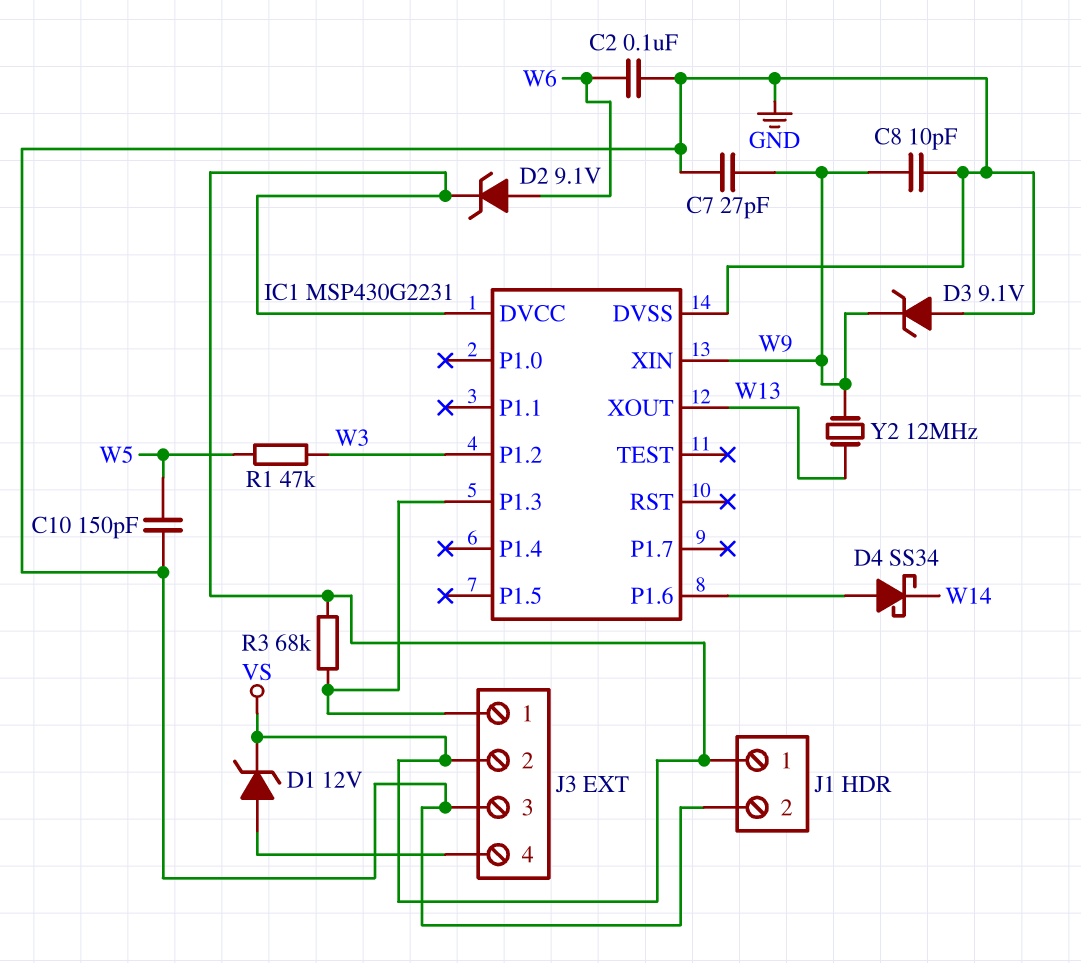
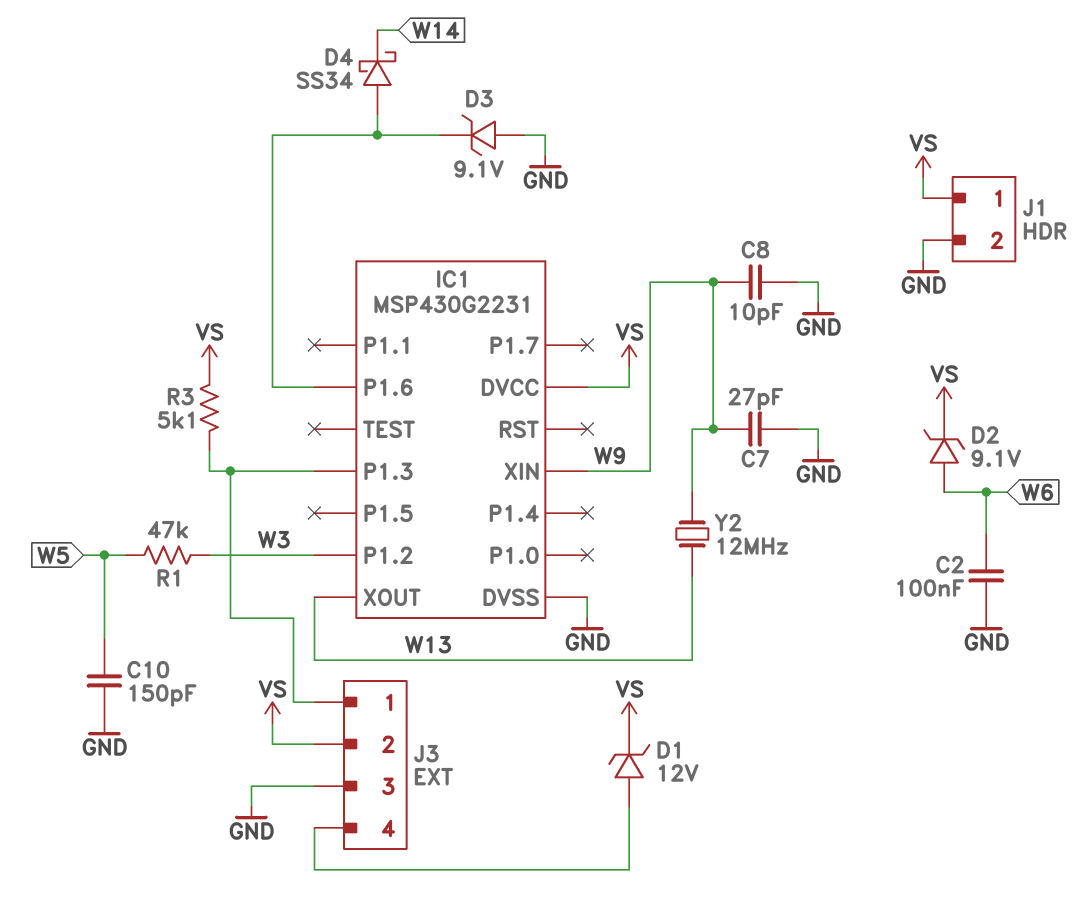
D3: zener 9.1V (A GND, K W9) -> zener 9.1V (A GND, K IC1/P1.6)
R3: 68k (IC1/P1.3, VS) -> 5.1k (IC1/P1.3, VS)

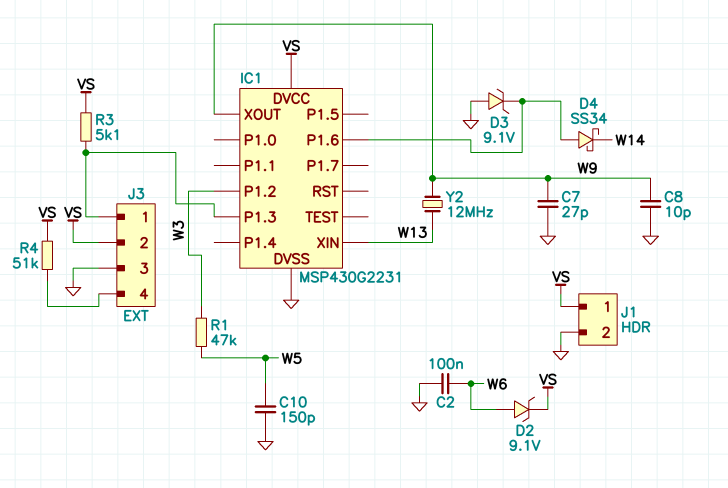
D1: zener 12V (A J3/4, K VS) -> none
IC1 pin XIN: W9 -> W13
IC1 pin XOUT: W13 -> W9
R4: none -> 51k (J3/4, VS)

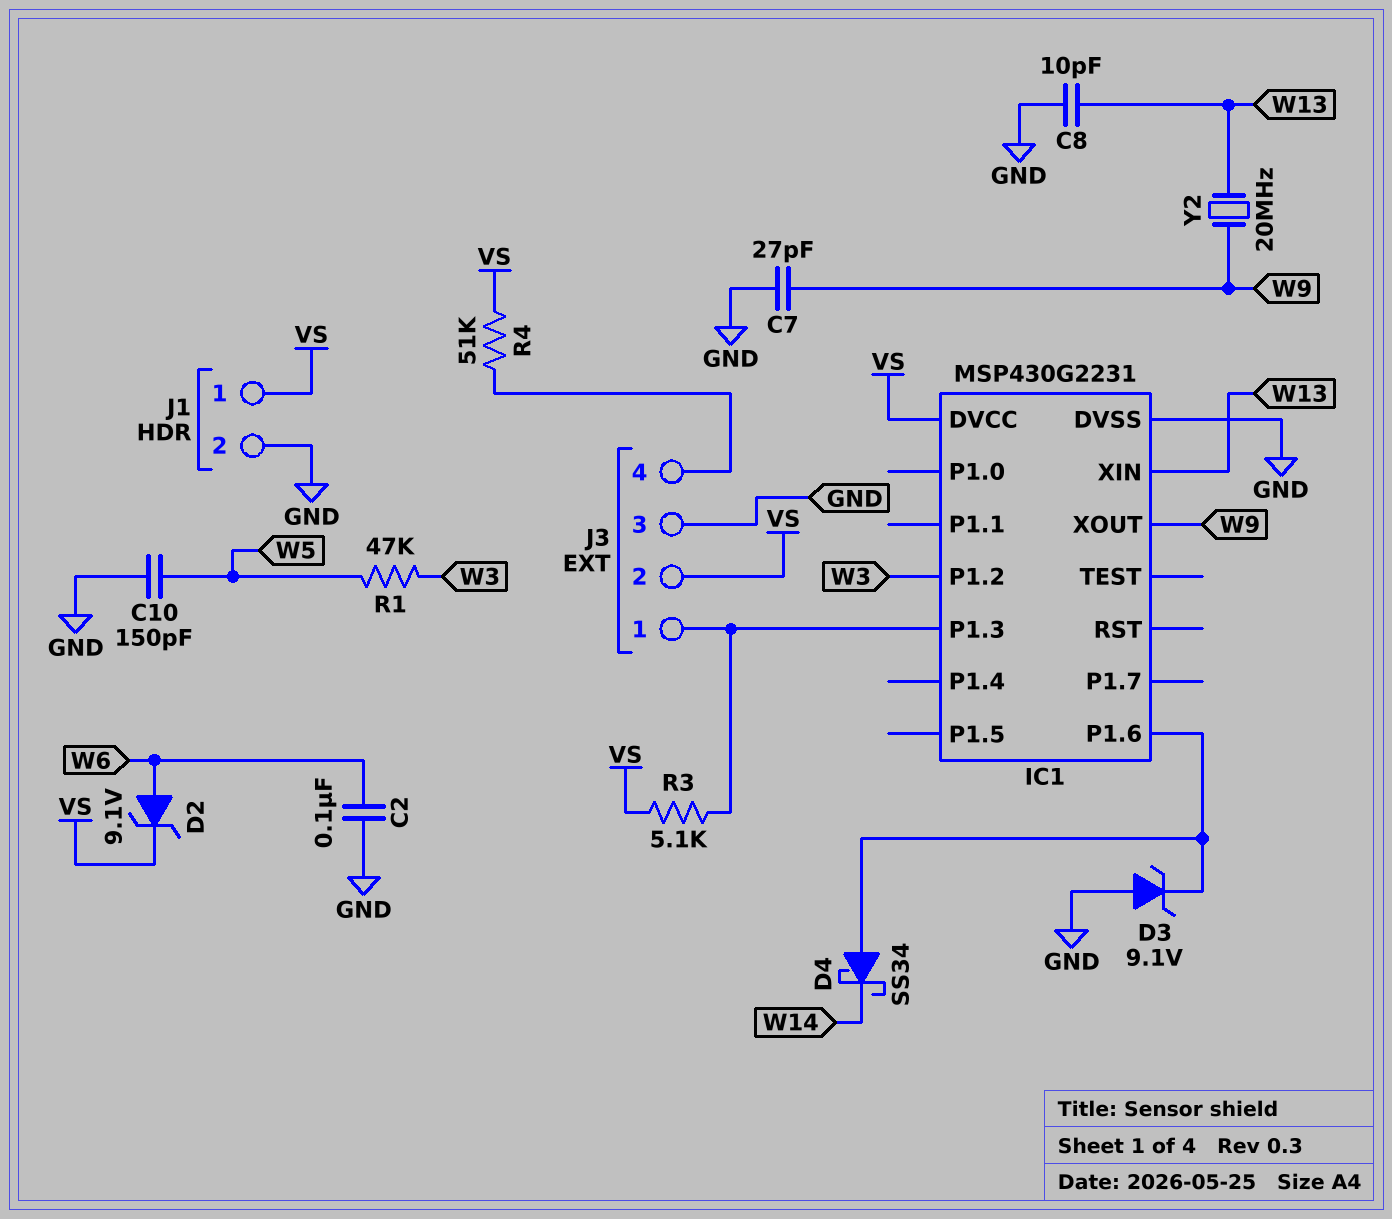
C8: 10pF (GND, W9) -> 10pF (GND, W13)
Y2: 12MHz (W9, W13) -> 20MHz (W9, W13)

